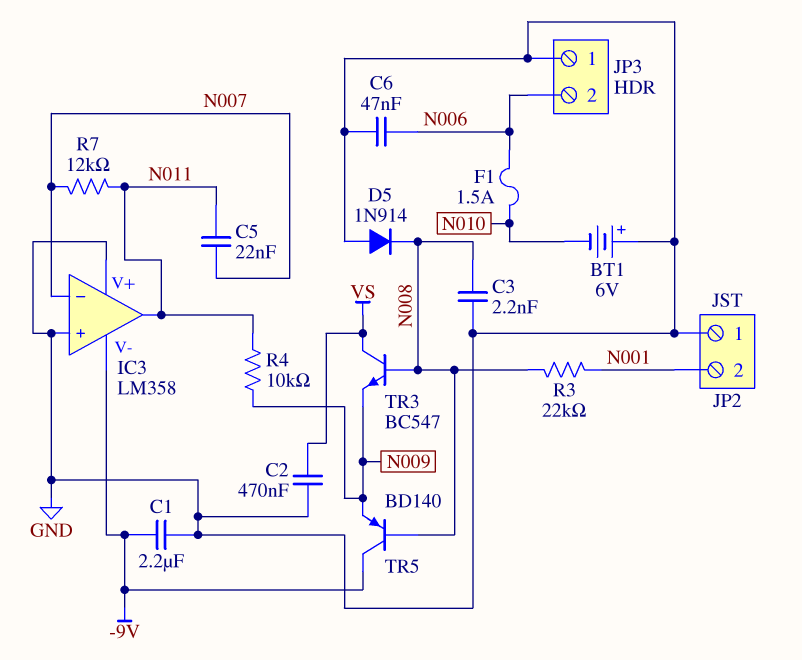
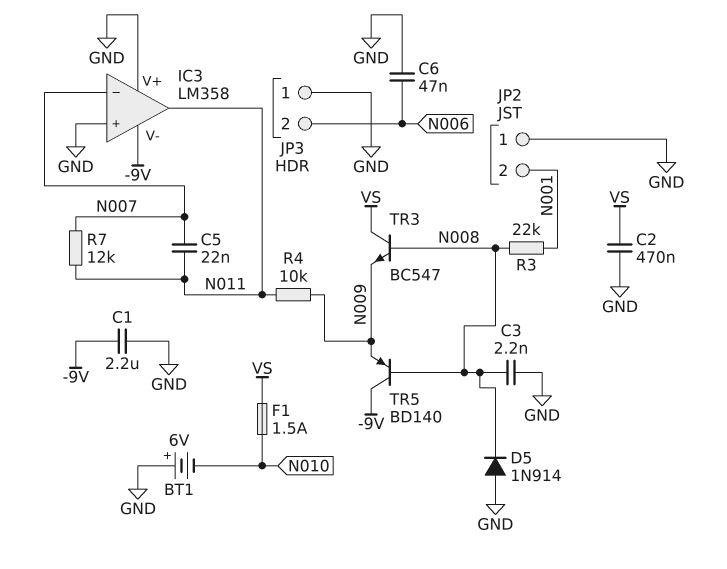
F1: 1.5A (N006, N010) -> 1.5A (N010, VS)

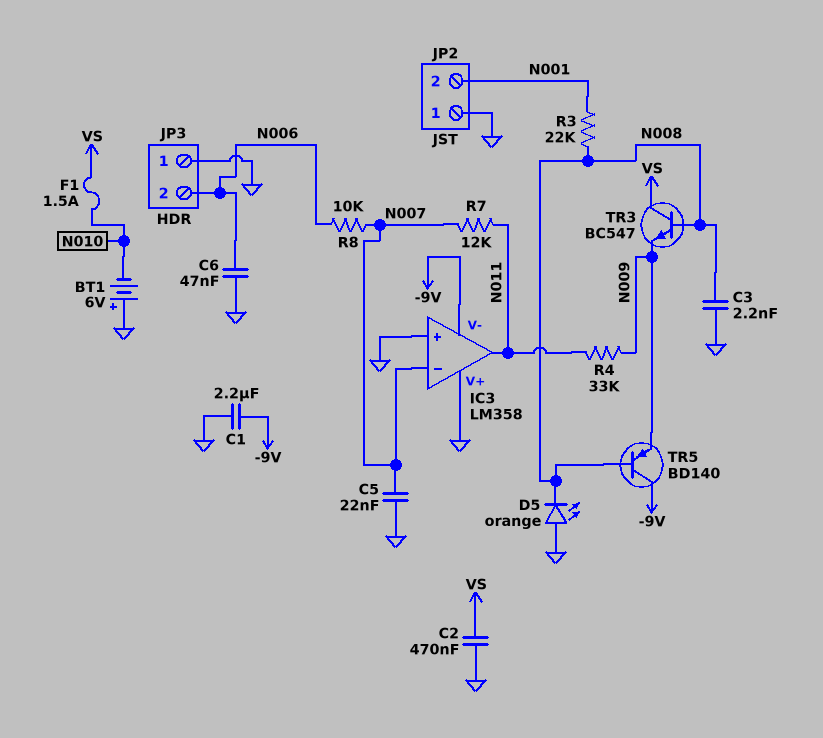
C5: 22nF (N007, N011) -> 22nF (GND, N007)
D5: diode 1N914 (A GND, K N008) -> LED orange (A GND, K N008)
R4: 10k (N009, N011) -> 33k (N009, N011)
R8: none -> 10k (N006, N007)

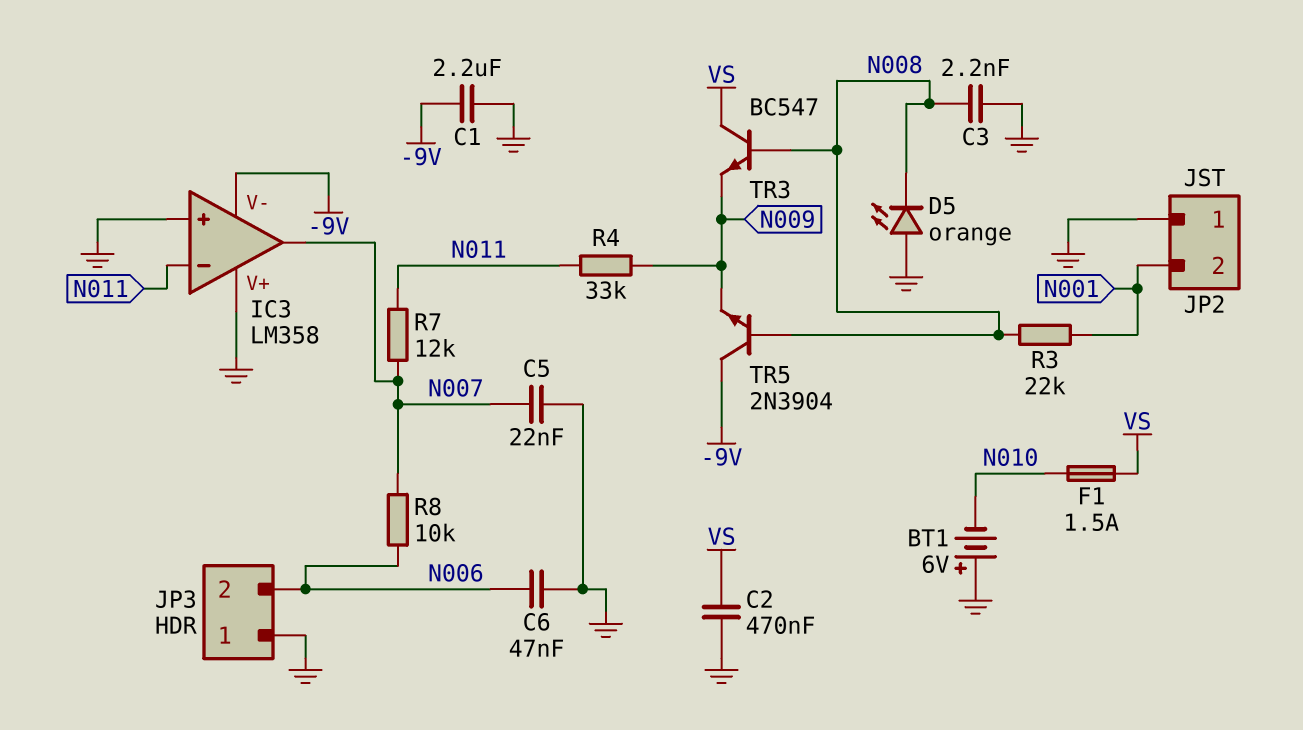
IC3 pin in-: N007 -> N011
IC3 pin out: N011 -> N007
TR5: PNP BD140 (B N008, C -9V, E N009) -> NPN 2N3904 (B N008, C -9V, E N009)

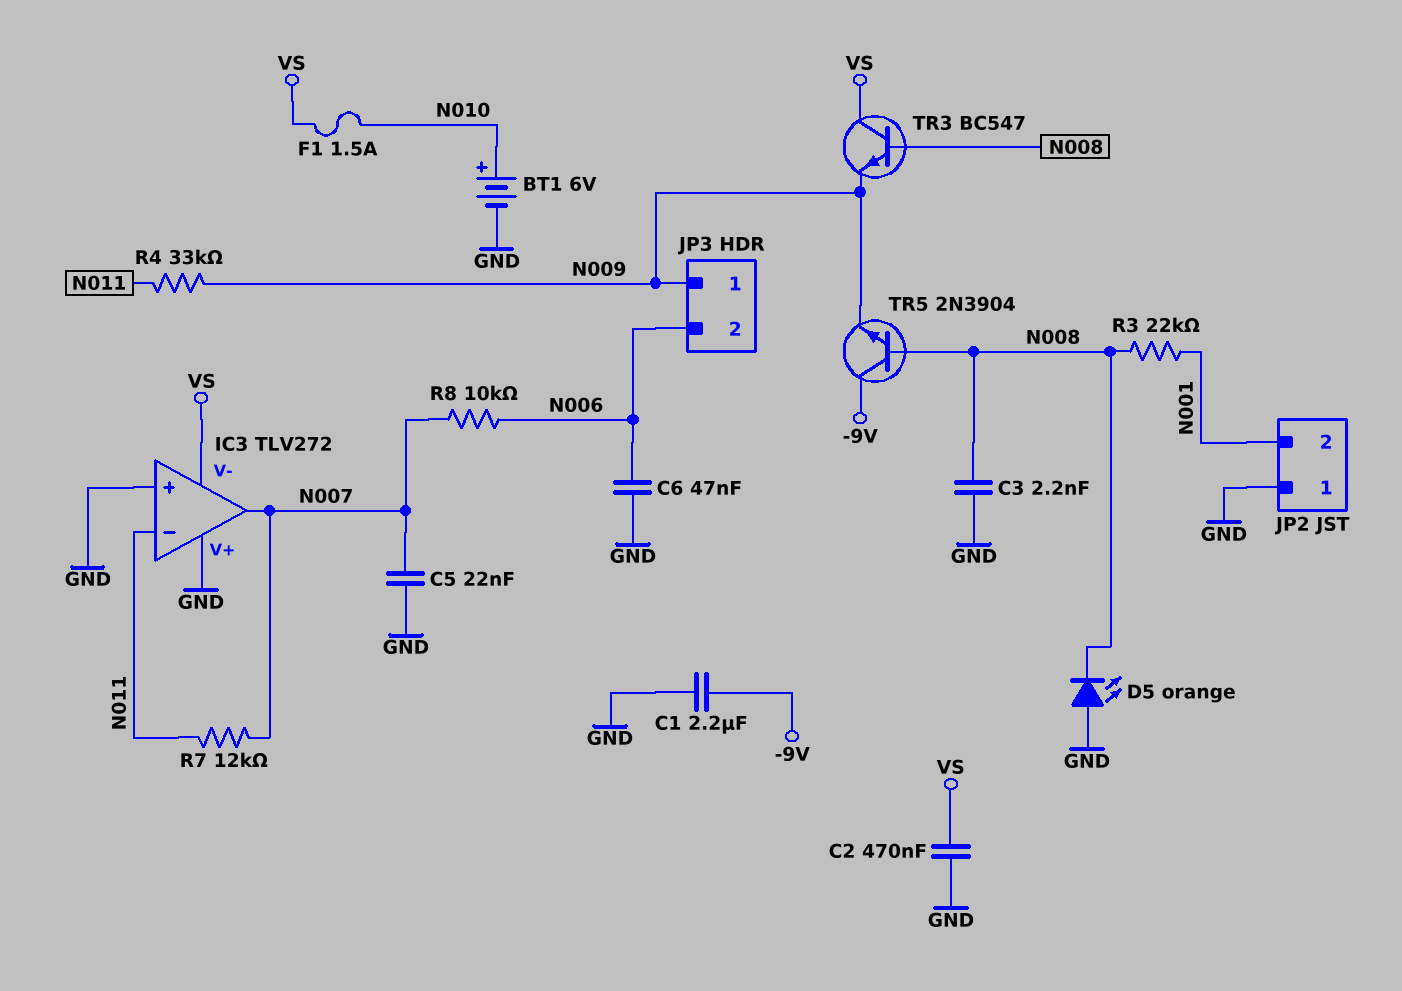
BT1: 6V (plus GND, minus N010) -> 6V (plus N010, minus GND)
IC3: LM358 -> TLV272
IC3 pin V-: -9V -> VS
JP3 pin 1: GND -> N009

